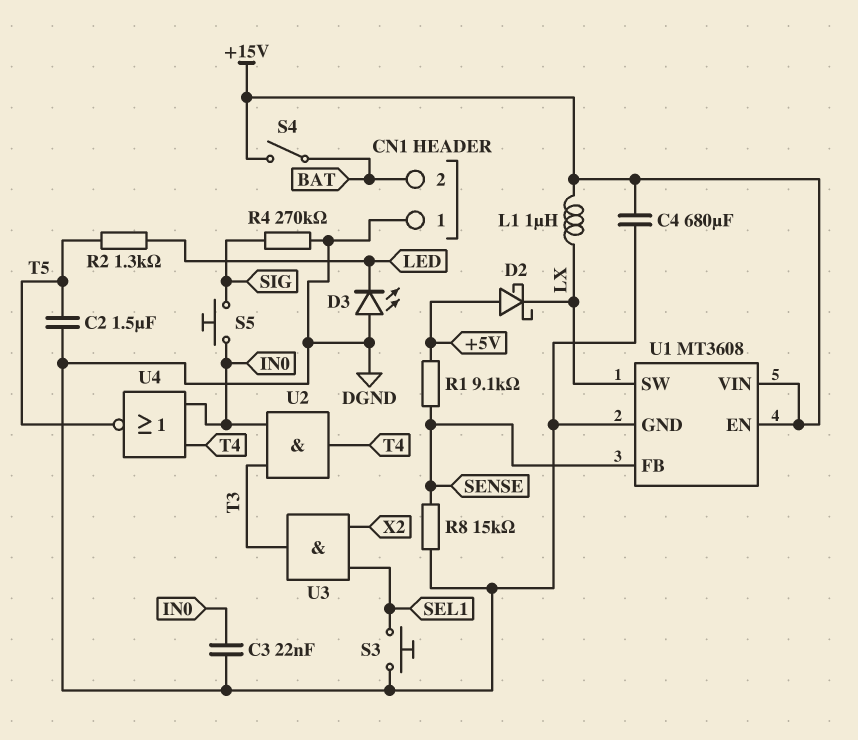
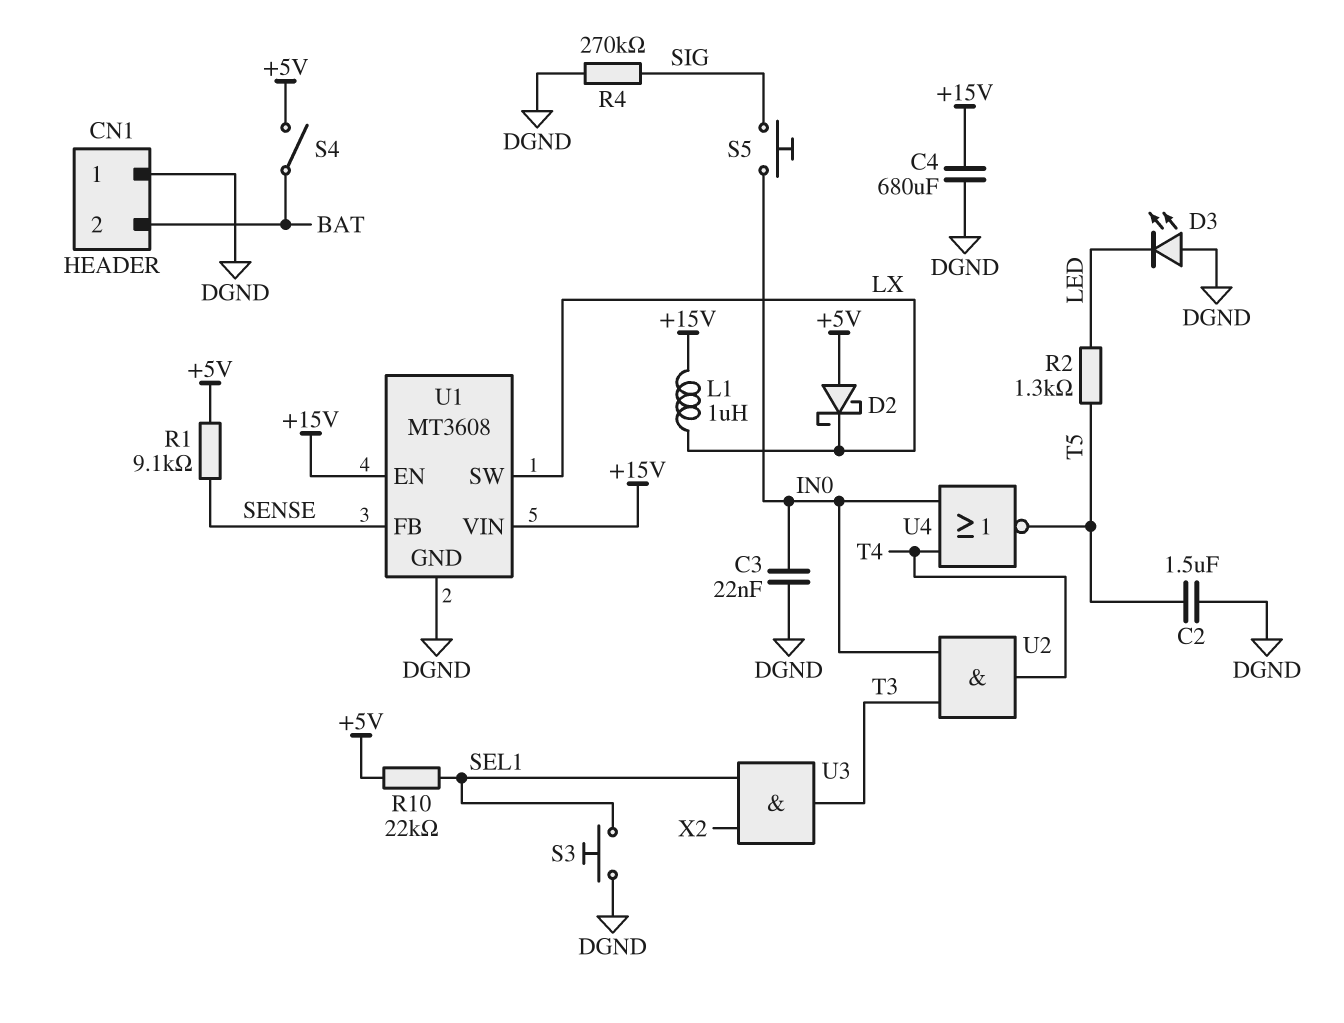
R8: 15k (DGND, SENSE) -> none
R10: none -> 22k (+5V, SEL1)
S4: switch (+15V, BAT) -> switch (+5V, BAT)

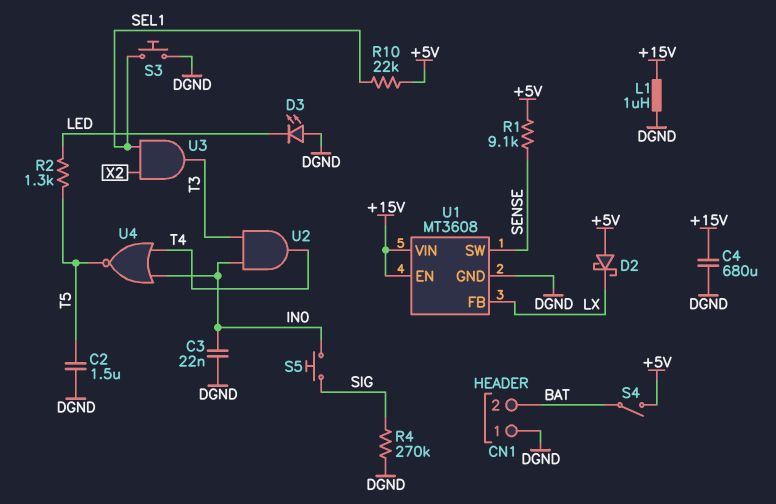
L1: 1uH (+15V, LX) -> 1uH (+15V, DGND)
U1 pin FB: SENSE -> LX
U1 pin SW: LX -> SENSE

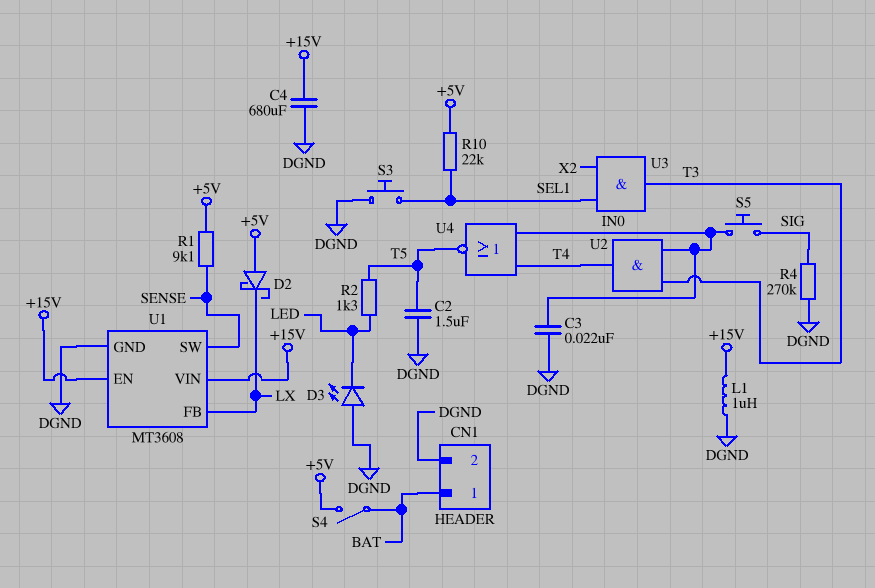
CN1 pin 1: DGND -> BAT
CN1 pin 2: BAT -> DGND

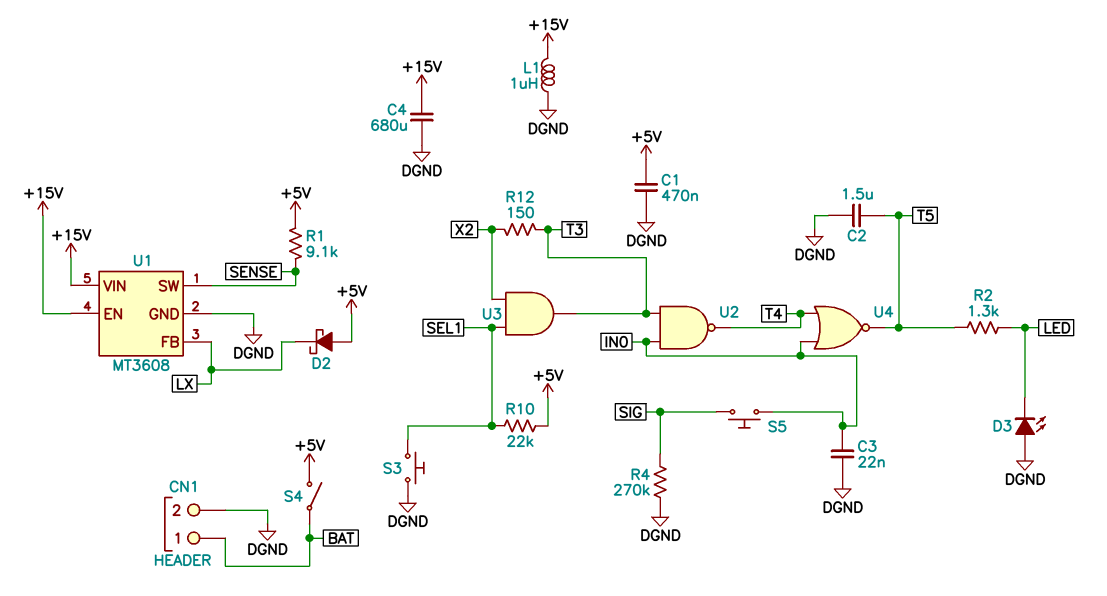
C1: none -> 470nF (+5V, DGND)
R12: none -> 150 (T3, X2)
U2: AND (in IN0, in T3, out T4) -> NAND (in IN0, in T3, out T4)

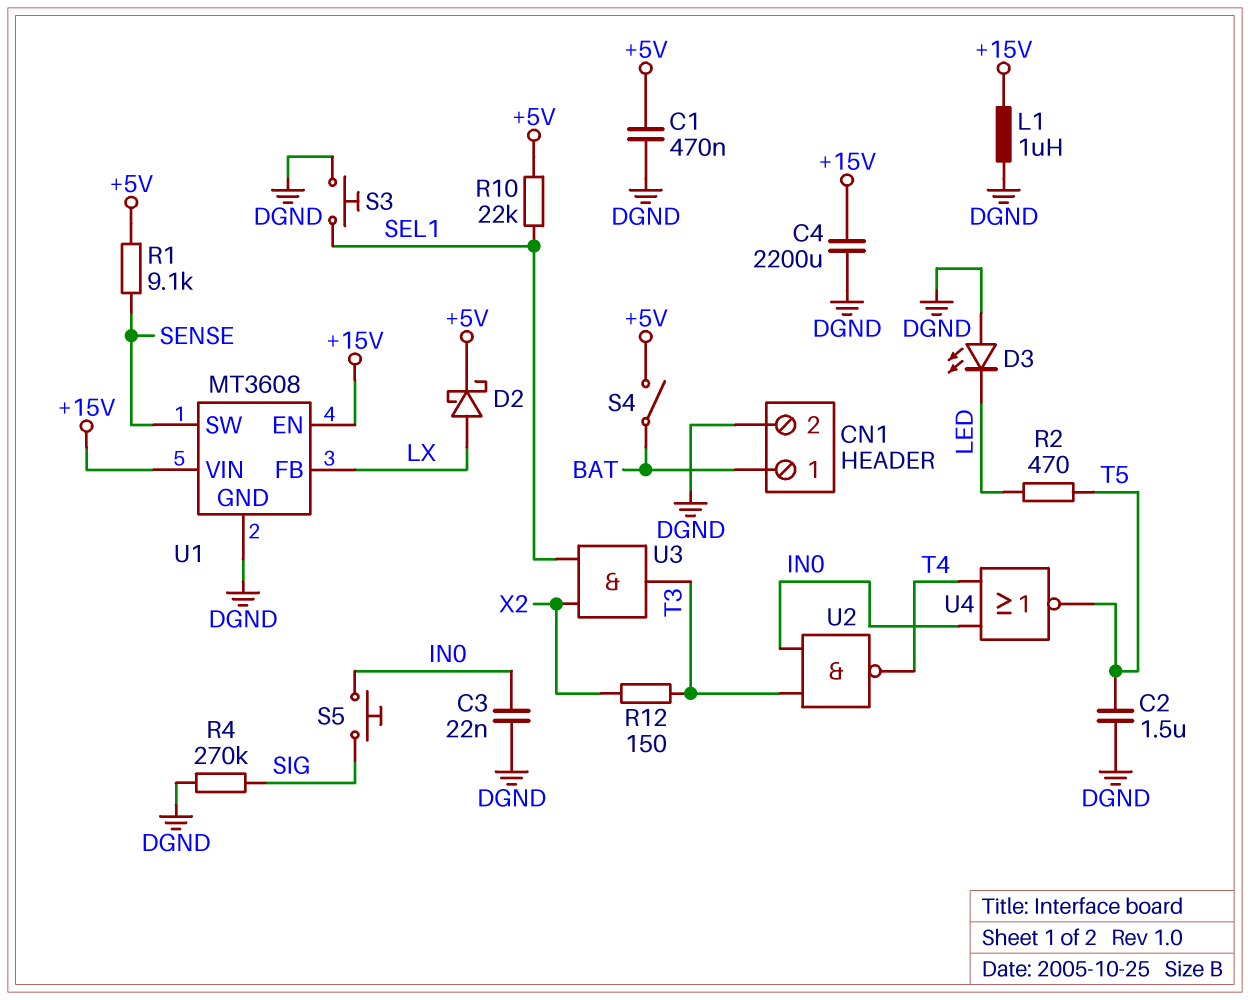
C4: 680uF (+15V, DGND) -> 2200uF (+15V, DGND)
D2: schottky (A +5V, K LX) -> schottky (A LX, K +5V)
R2: 1.3k (LED, T5) -> 470 (LED, T5)

